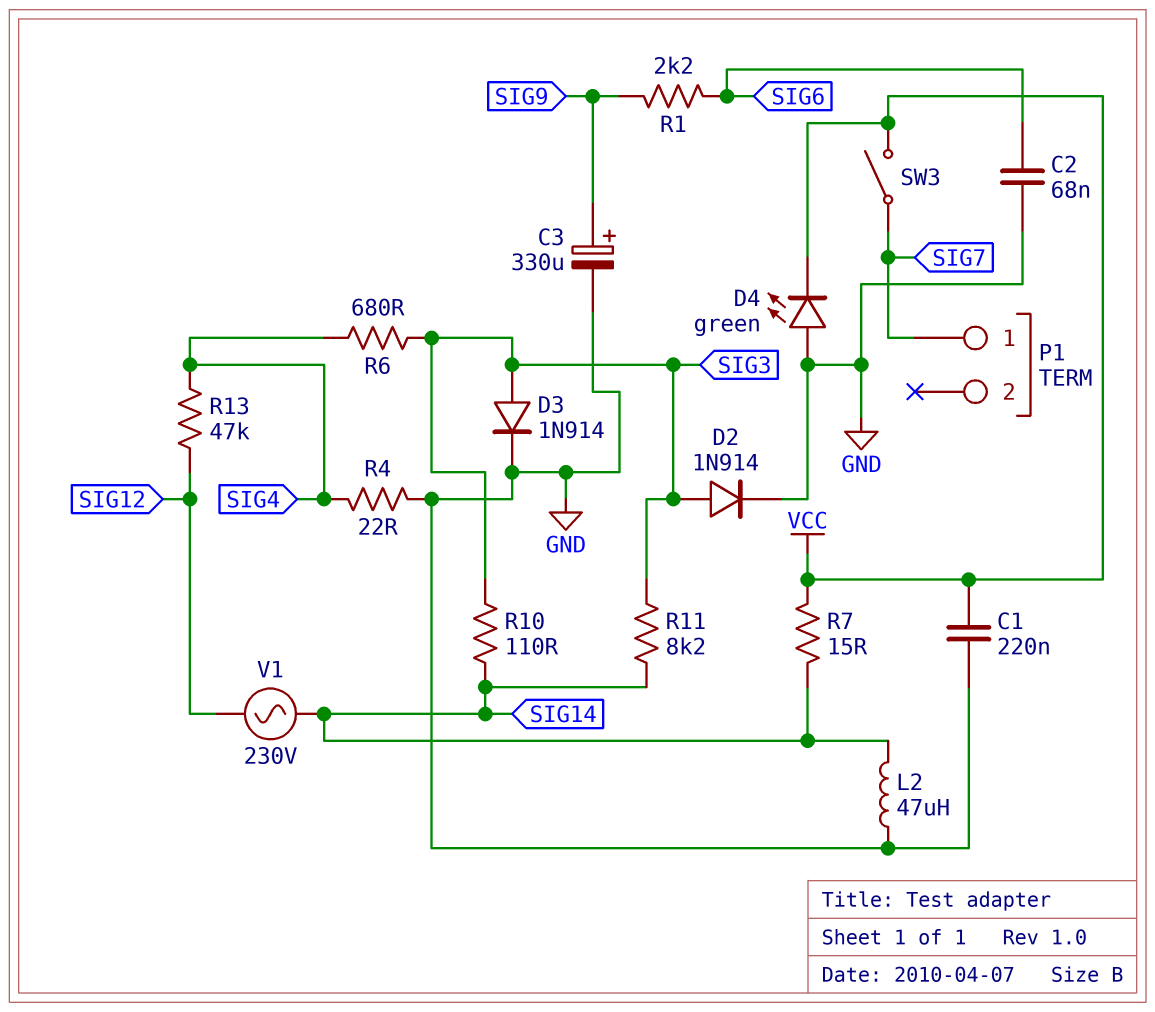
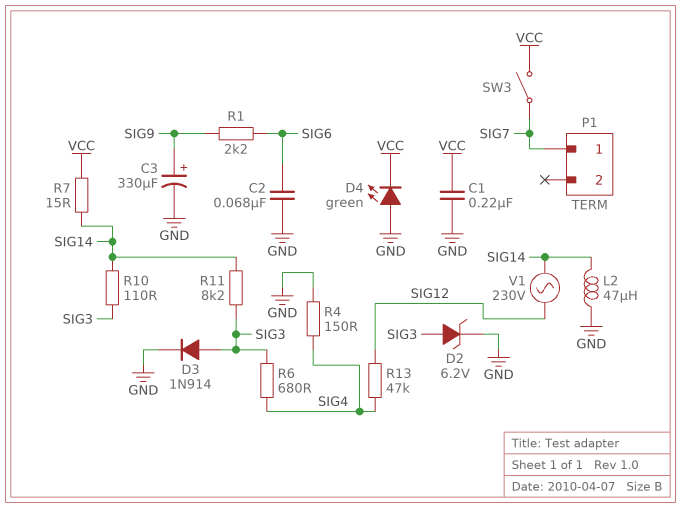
D2: diode 1N914 (A SIG3, K GND) -> zener 6.2V (A SIG3, K GND)
R4: 22 (GND, SIG4) -> 150 (GND, SIG4)

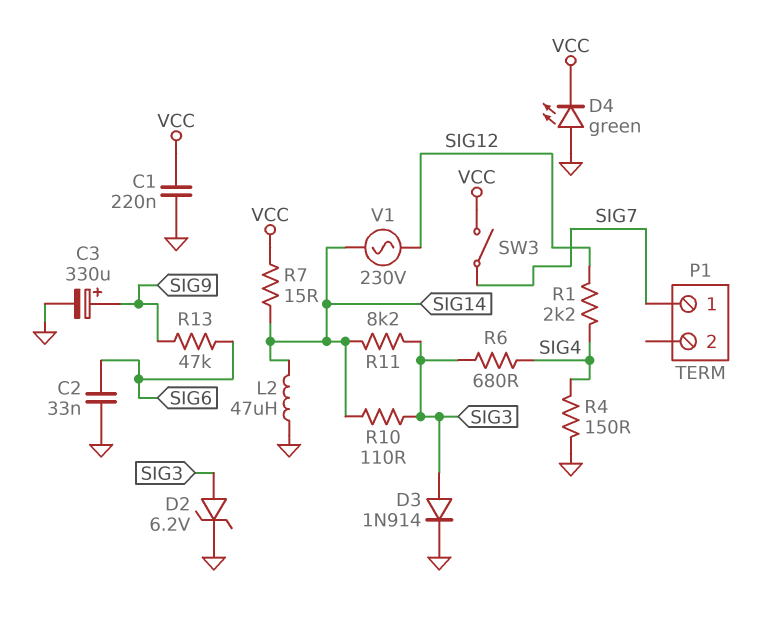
C2: 68nF (GND, SIG6) -> 33nF (GND, SIG6)
R1: 2.2k (SIG6, SIG9) -> 2.2k (SIG4, SIG12)
R13: 47k (SIG4, SIG12) -> 47k (SIG6, SIG9)

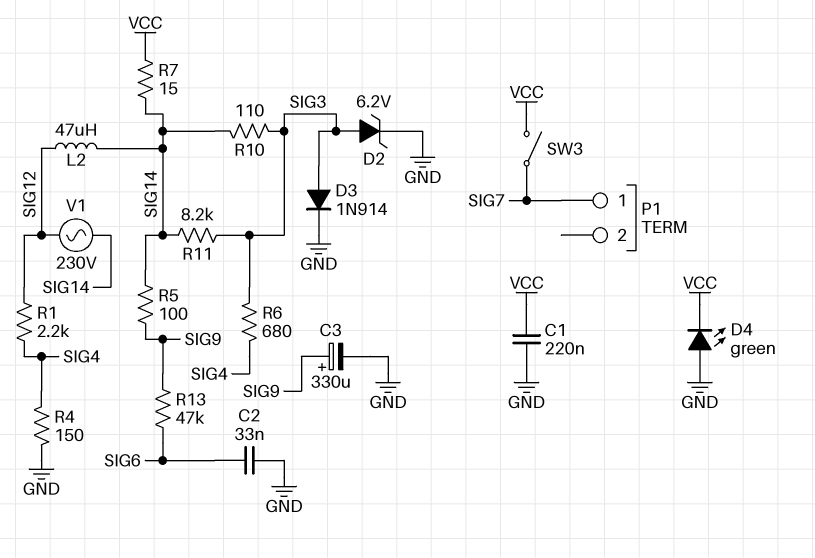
L2: 47uH (GND, SIG14) -> 47uH (SIG12, SIG14)
R5: none -> 100 (SIG9, SIG14)

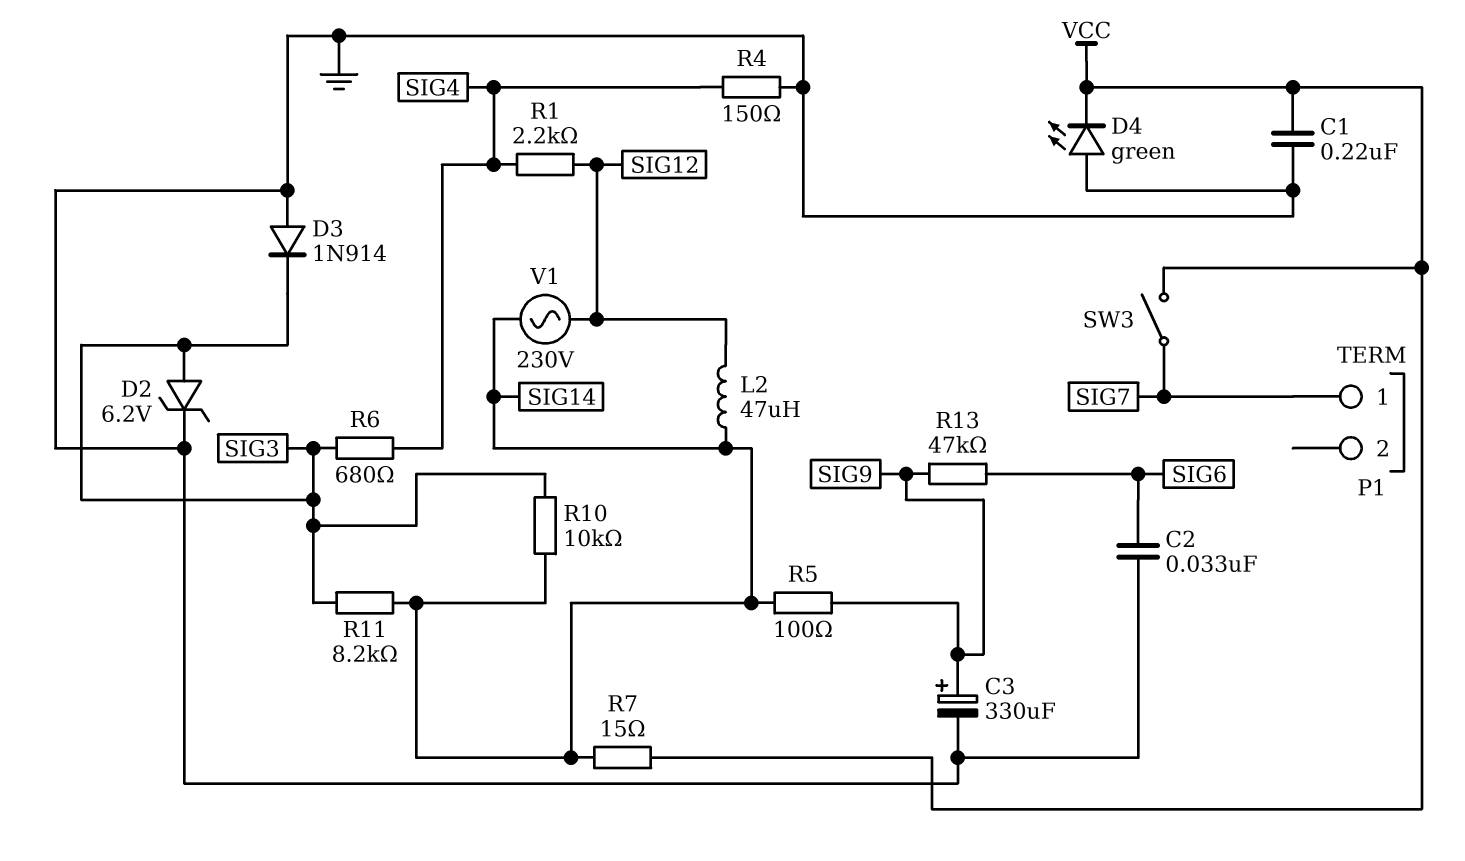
D3: diode 1N914 (A SIG3, K GND) -> diode 1N914 (A GND, K SIG3)
R10: 110 (SIG3, SIG14) -> 10k (SIG3, SIG14)

